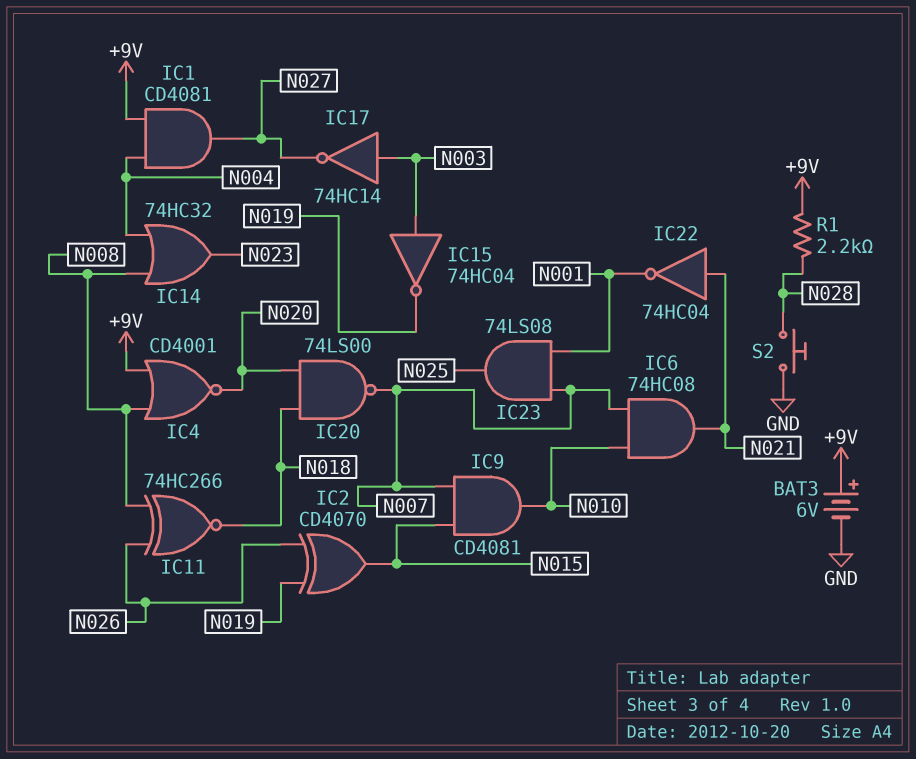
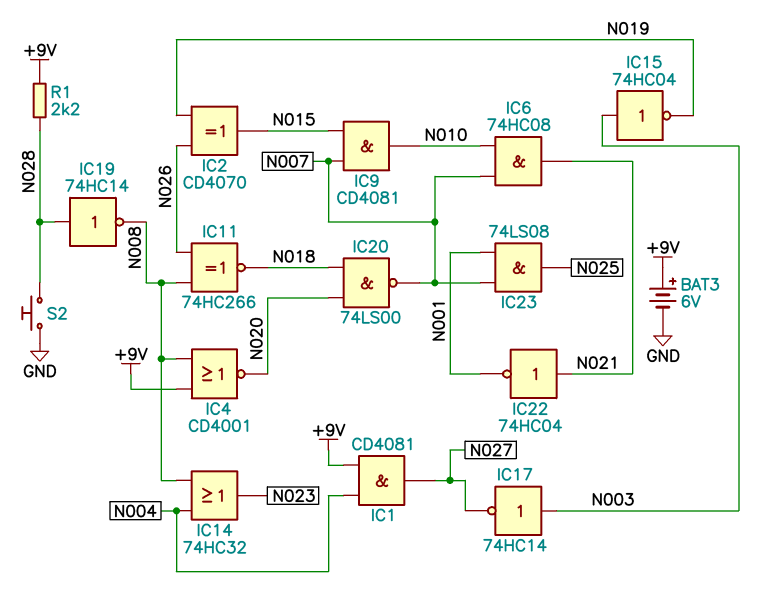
IC19: none -> NOT 74HC14 (in N028, out N008)

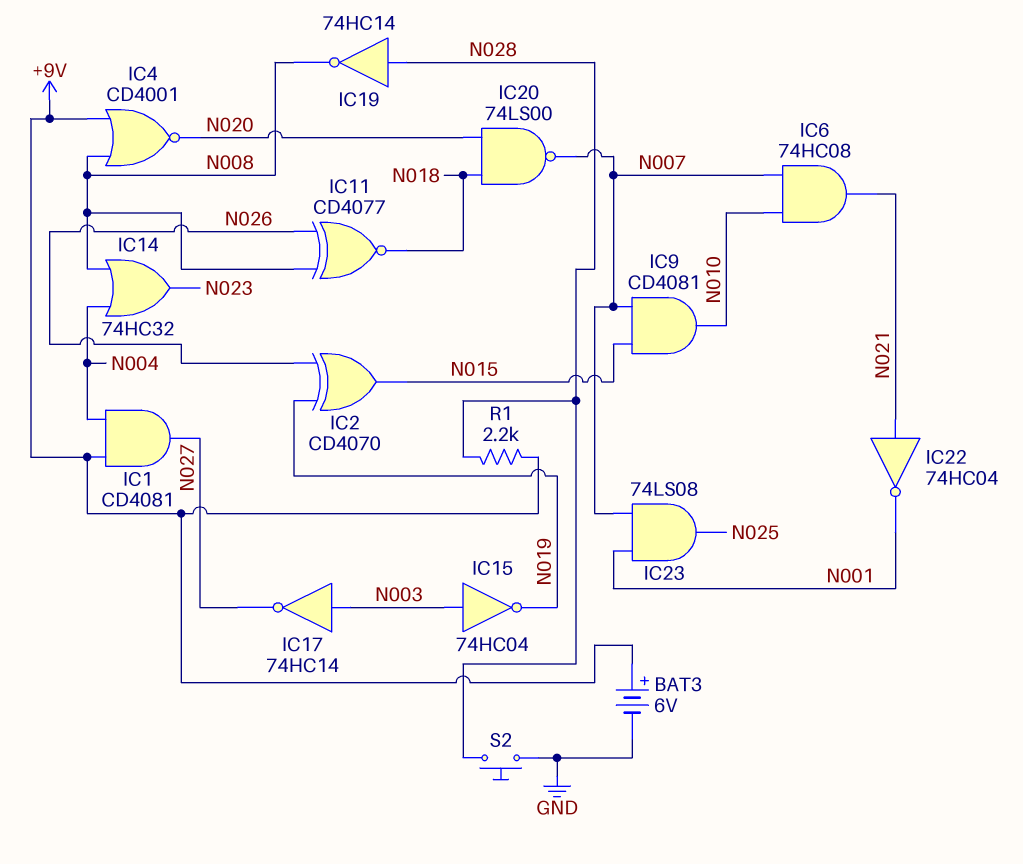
IC11: XNOR 74HC266 (in N008, in N026, out N018) -> XNOR CD4077 (in N008, in N026, out N018)

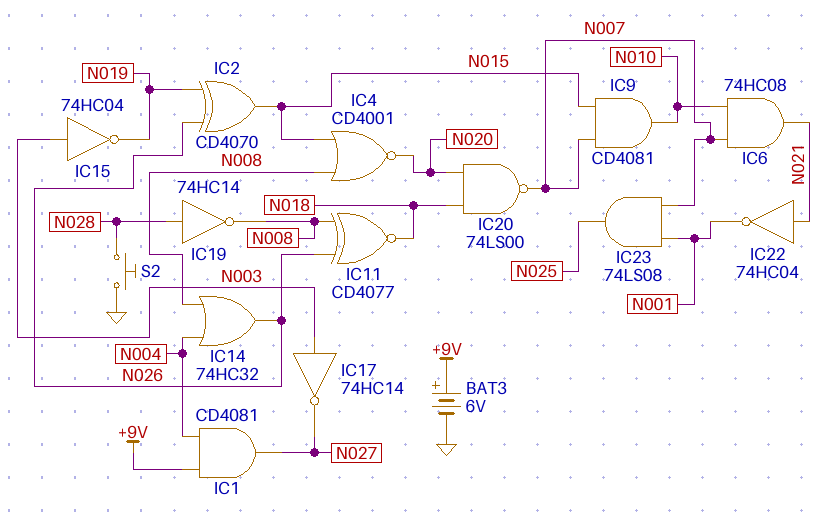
IC4: NOR CD4001 (in +9V, in N008, out N020) -> NOR CD4001 (in N008, in N015, out N020)
IC14: OR 74HC32 (in N004, in N008, out N023) -> OR 74HC32 (in N004, in N008, out N026)
R1: 2.2k (+9V, N028) -> none

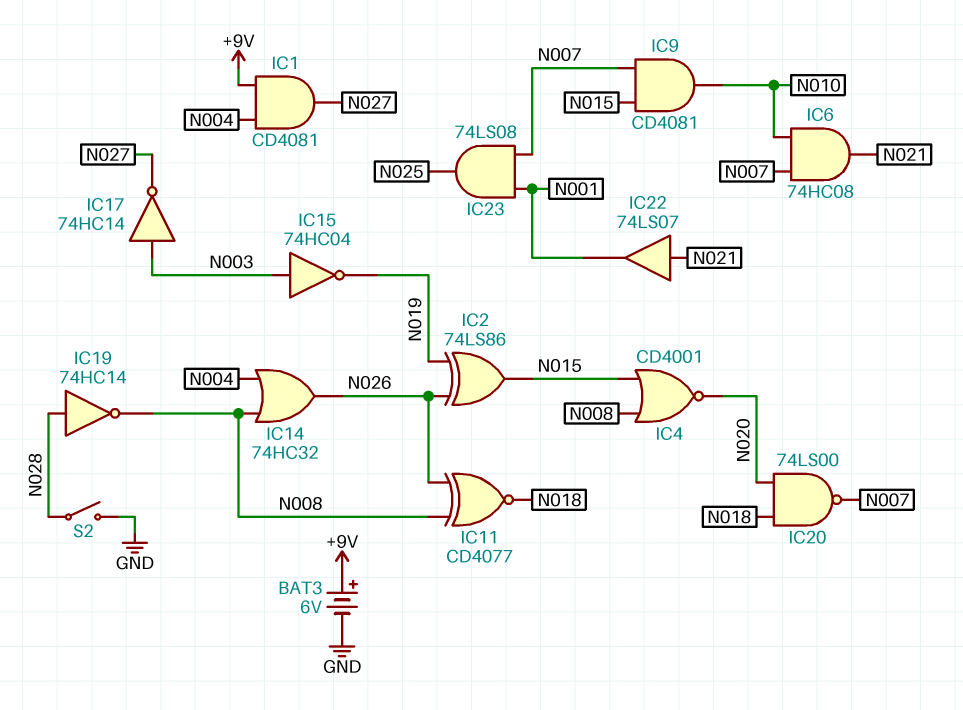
IC2: XOR CD4070 (in N019, in N026, out N015) -> XOR 74LS86 (in N019, in N026, out N015)
IC22: NOT 74HC04 (in N021, out N001) -> buffer 74LS07 (in N021, out N001)
S2: button (GND, N028) -> switch (GND, N028)

